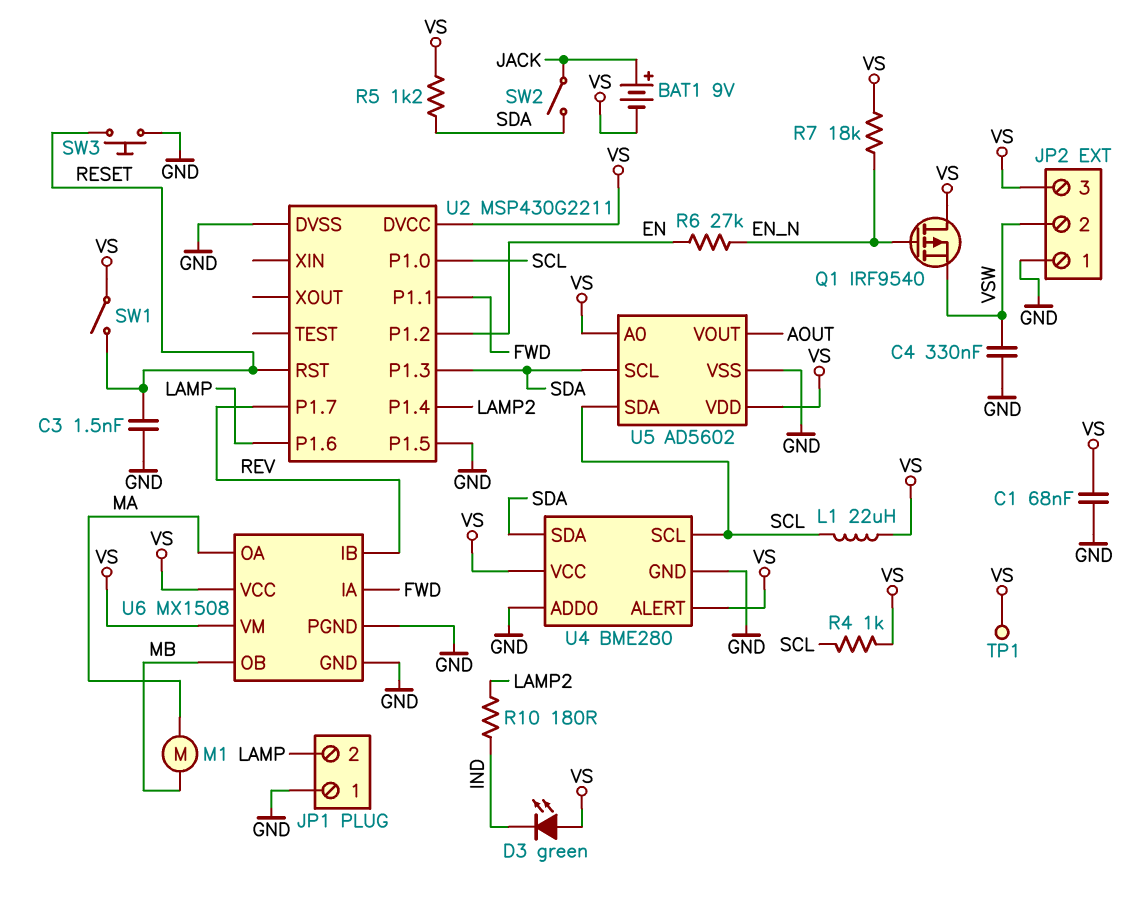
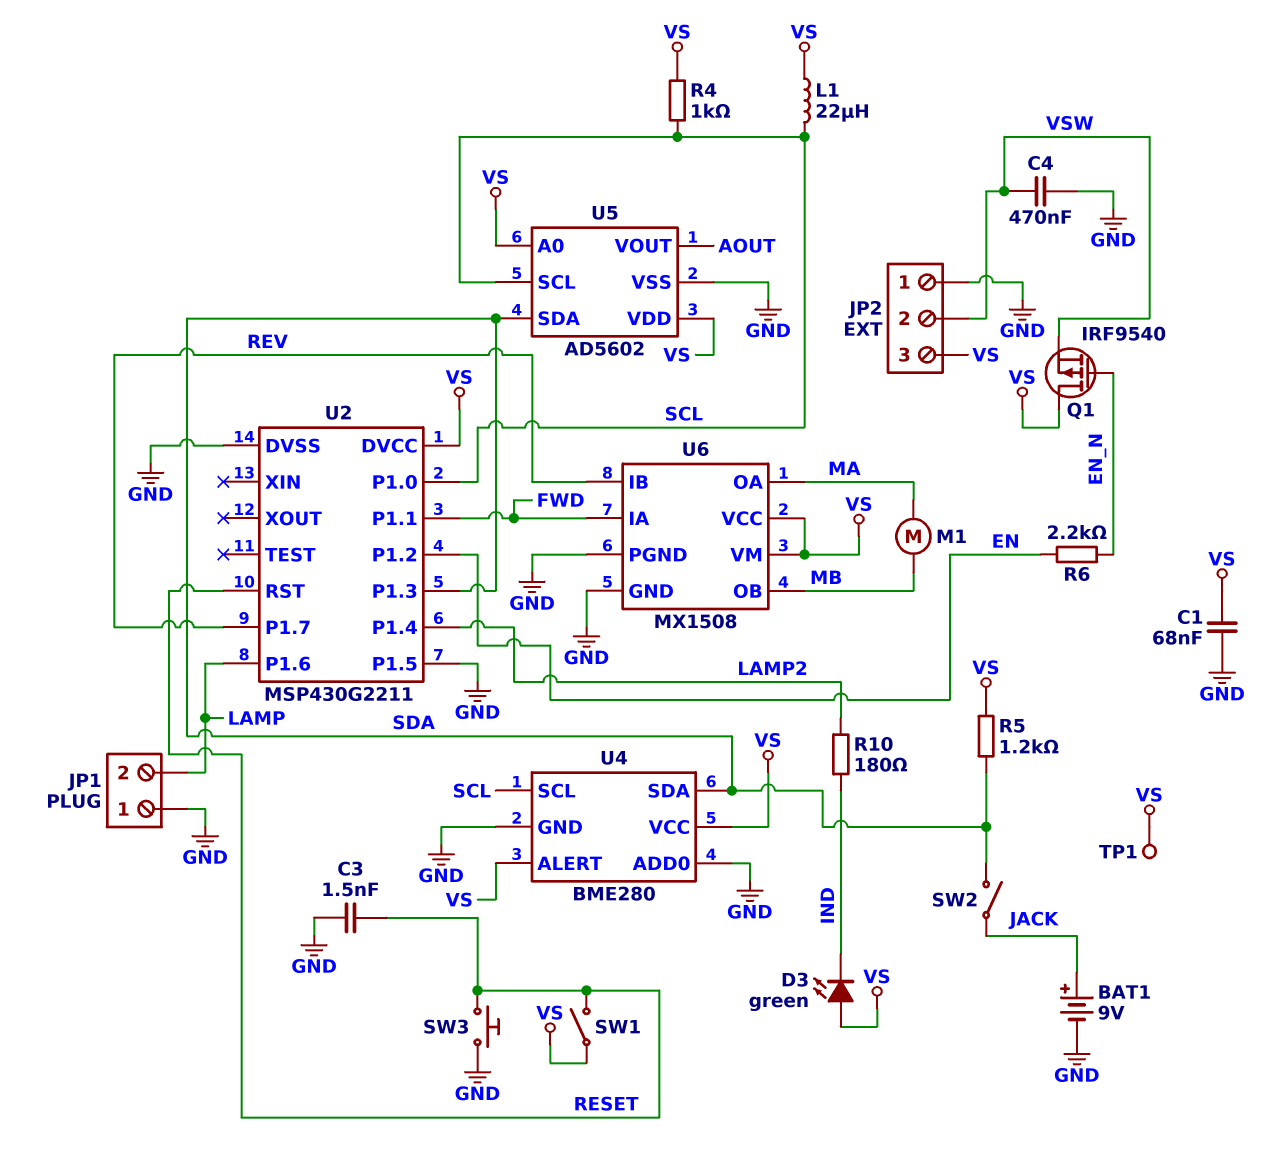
BAT1: 9V (plus JACK, minus VS) -> 9V (plus JACK, minus GND)
C4: 330nF (GND, VSW) -> 470nF (GND, VSW)
R6: 27k (EN, EN_N) -> 2.2k (EN, EN_N)
R7: 18k (EN_N, VS) -> none
U5 pin SCL: SDA -> SCL
U5 pin SDA: SCL -> SDA

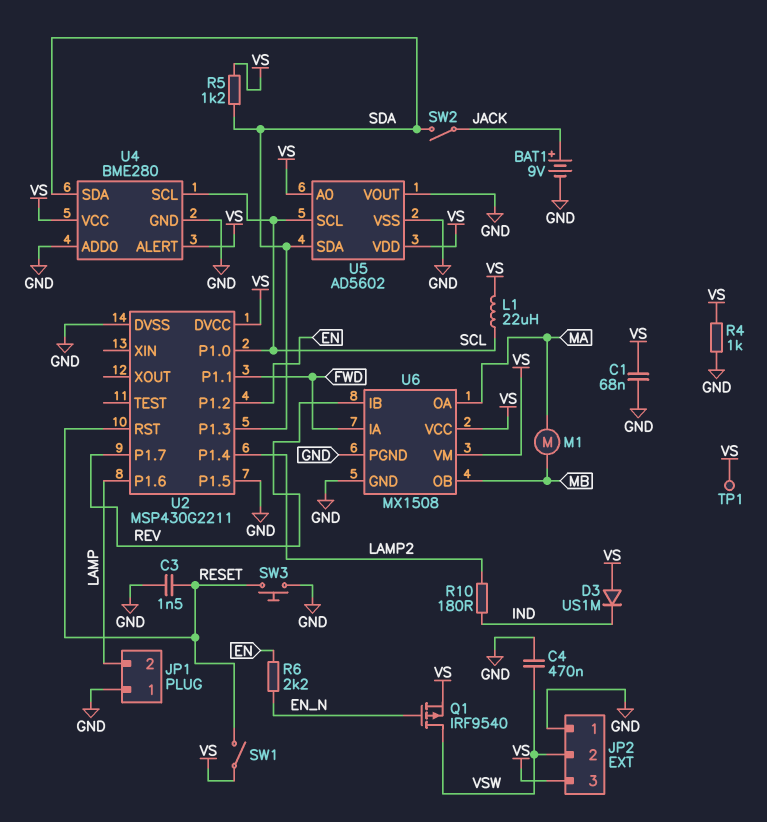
D3: LED green (A VS, K IND) -> diode US1M (A VS, K IND)
Q1: PMOS IRF9540 (G EN_N, D VS, S VSW) -> PMOS IRF9540 (G EN_N, D VSW, S VS)
R4: 1k (SCL, VS) -> 1k (GND, VS)
U5 pin VOUT: AOUT -> GND

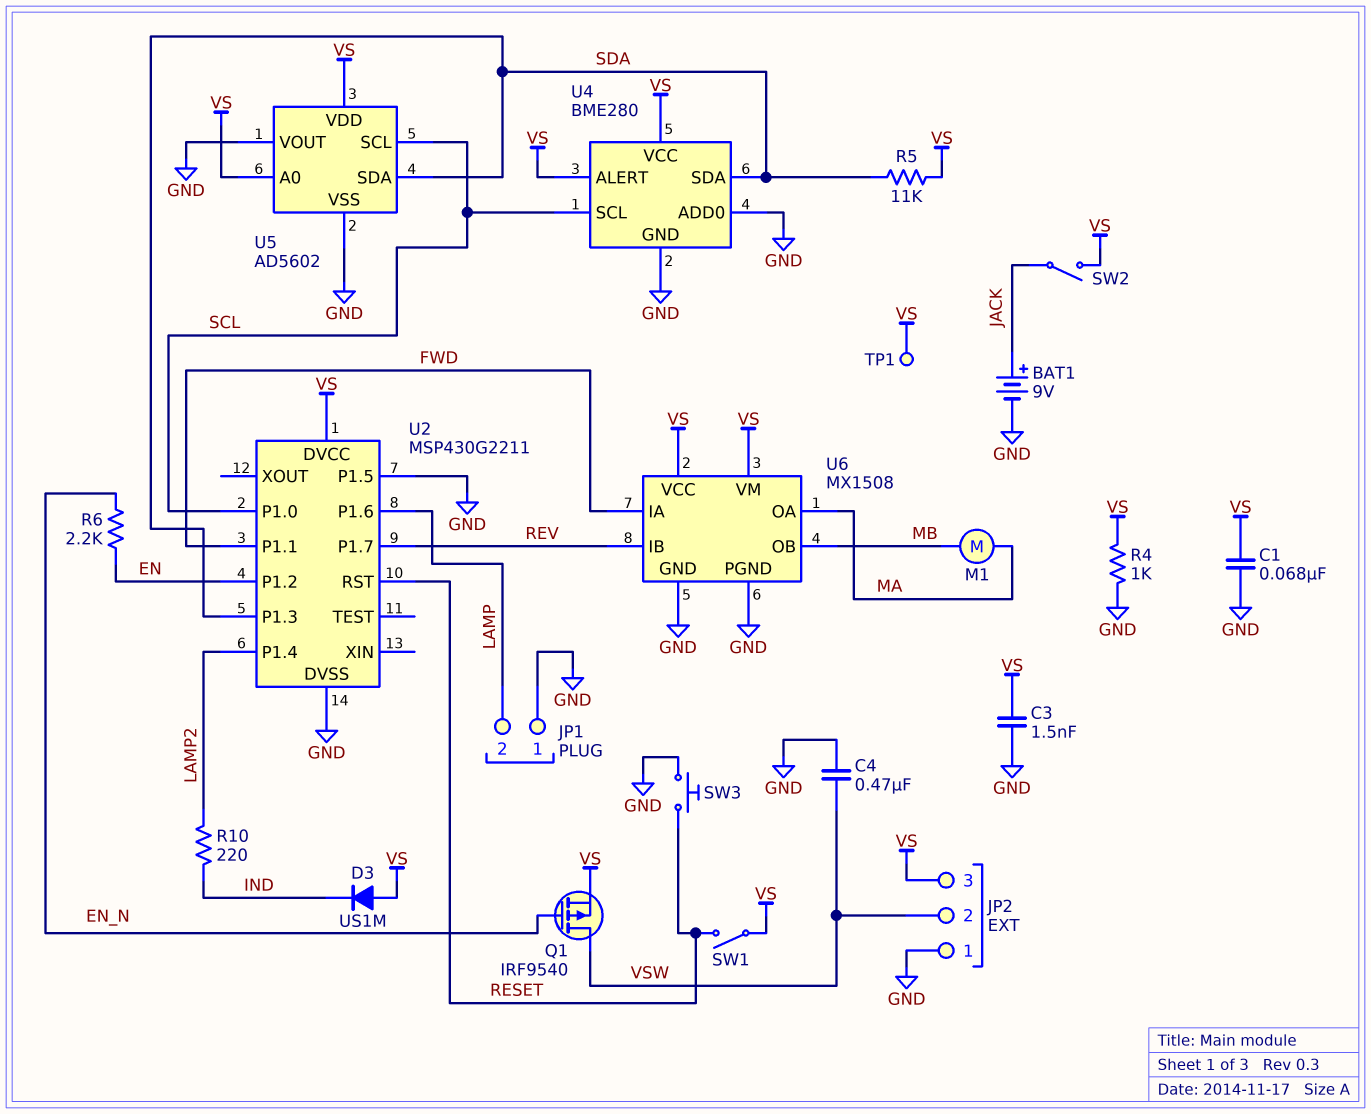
C3: 1.5nF (GND, RESET) -> 1.5nF (GND, VS)
L1: 22uH (SCL, VS) -> none
R5: 1.2k (SDA, VS) -> 11k (SDA, VS)
R10: 180 (IND, LAMP2) -> 220 (IND, LAMP2)
SW2: switch (JACK, SDA) -> switch (JACK, VS)

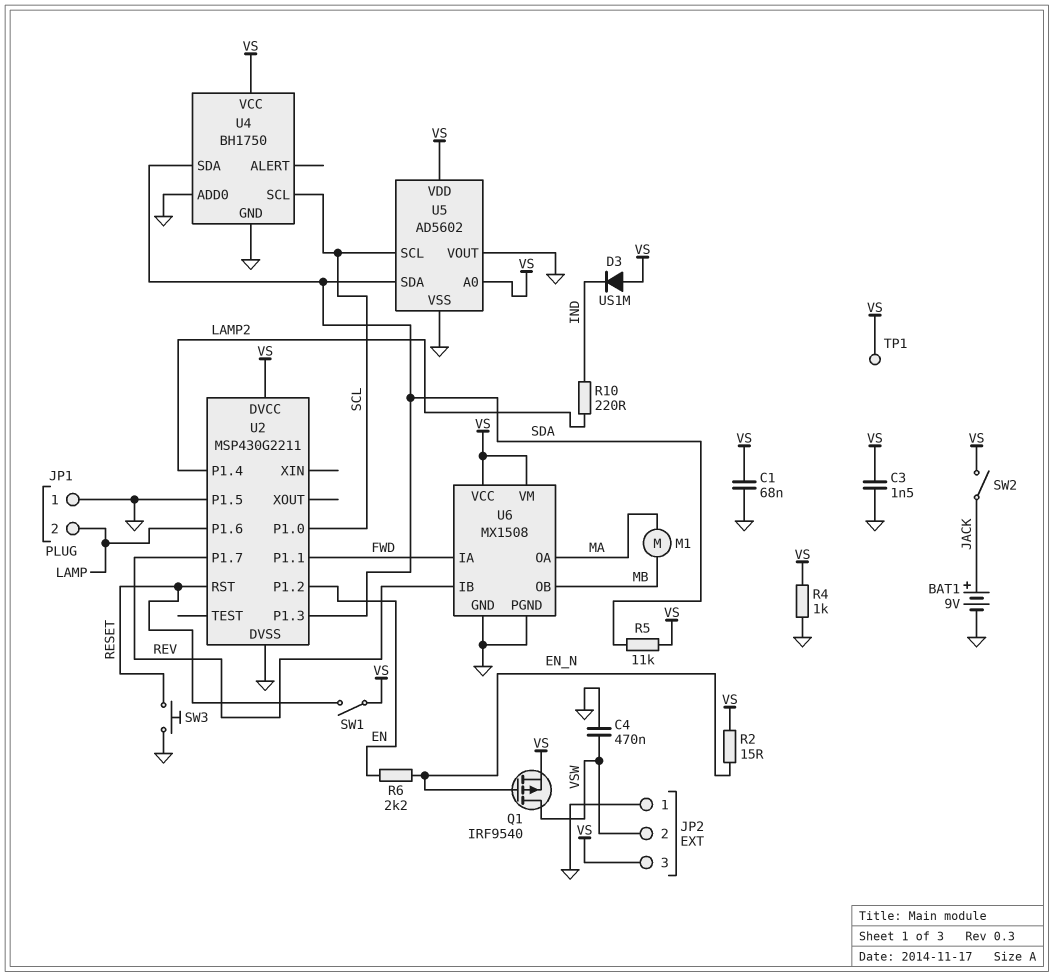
R2: none -> 15 (EN_N, VS)
U4: BME280 -> BH1750
U4 pin ALERT: VS -> none

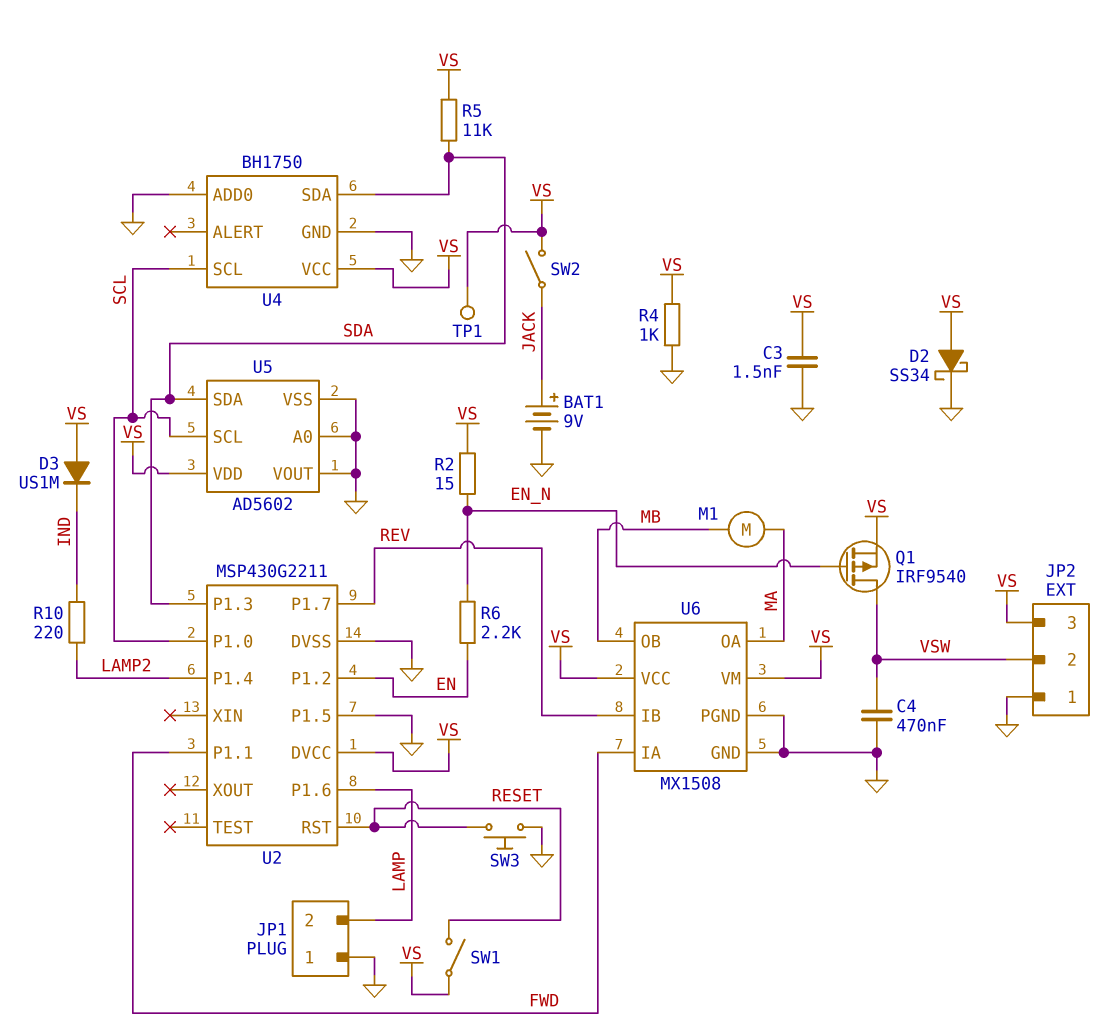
C1: 68nF (GND, VS) -> none
D2: none -> schottky SS34 (A VS, K GND)
U5 pin A0: VS -> GND

